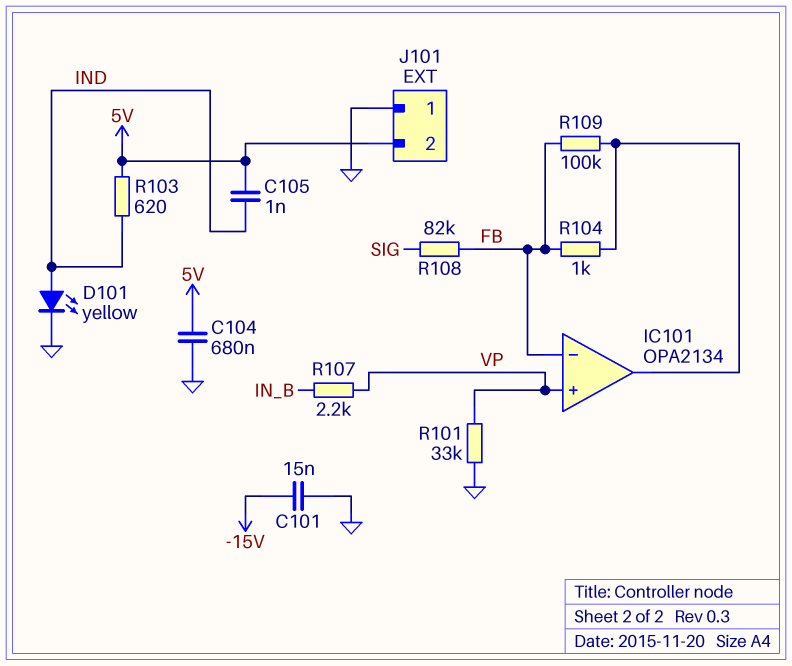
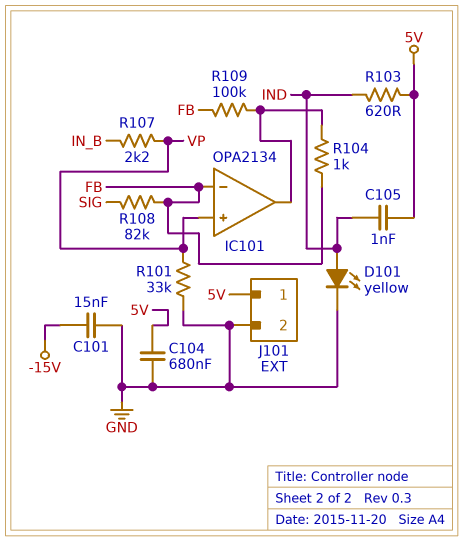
J101 pin 1: GND -> 5V
J101 pin 2: 5V -> GND

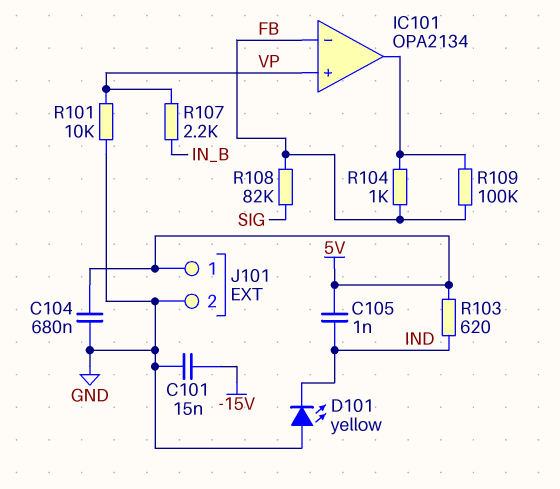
D101: LED yellow (A IND, K GND) -> LED yellow (A GND, K IND)
R101: 33k (GND, VP) -> 10k (GND, VP)

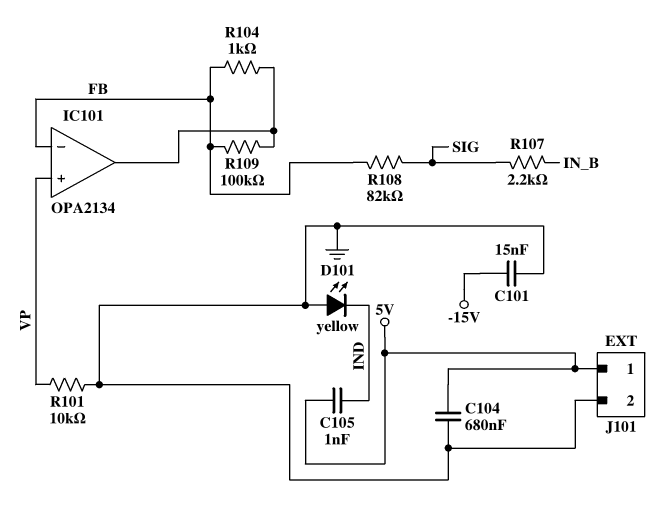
R103: 620 (5V, IND) -> none
R107: 2.2k (IN_B, VP) -> 2.2k (IN_B, SIG)

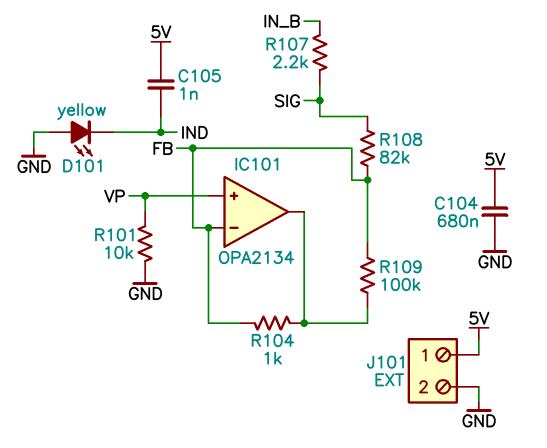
C101: 15nF (-15V, GND) -> none

